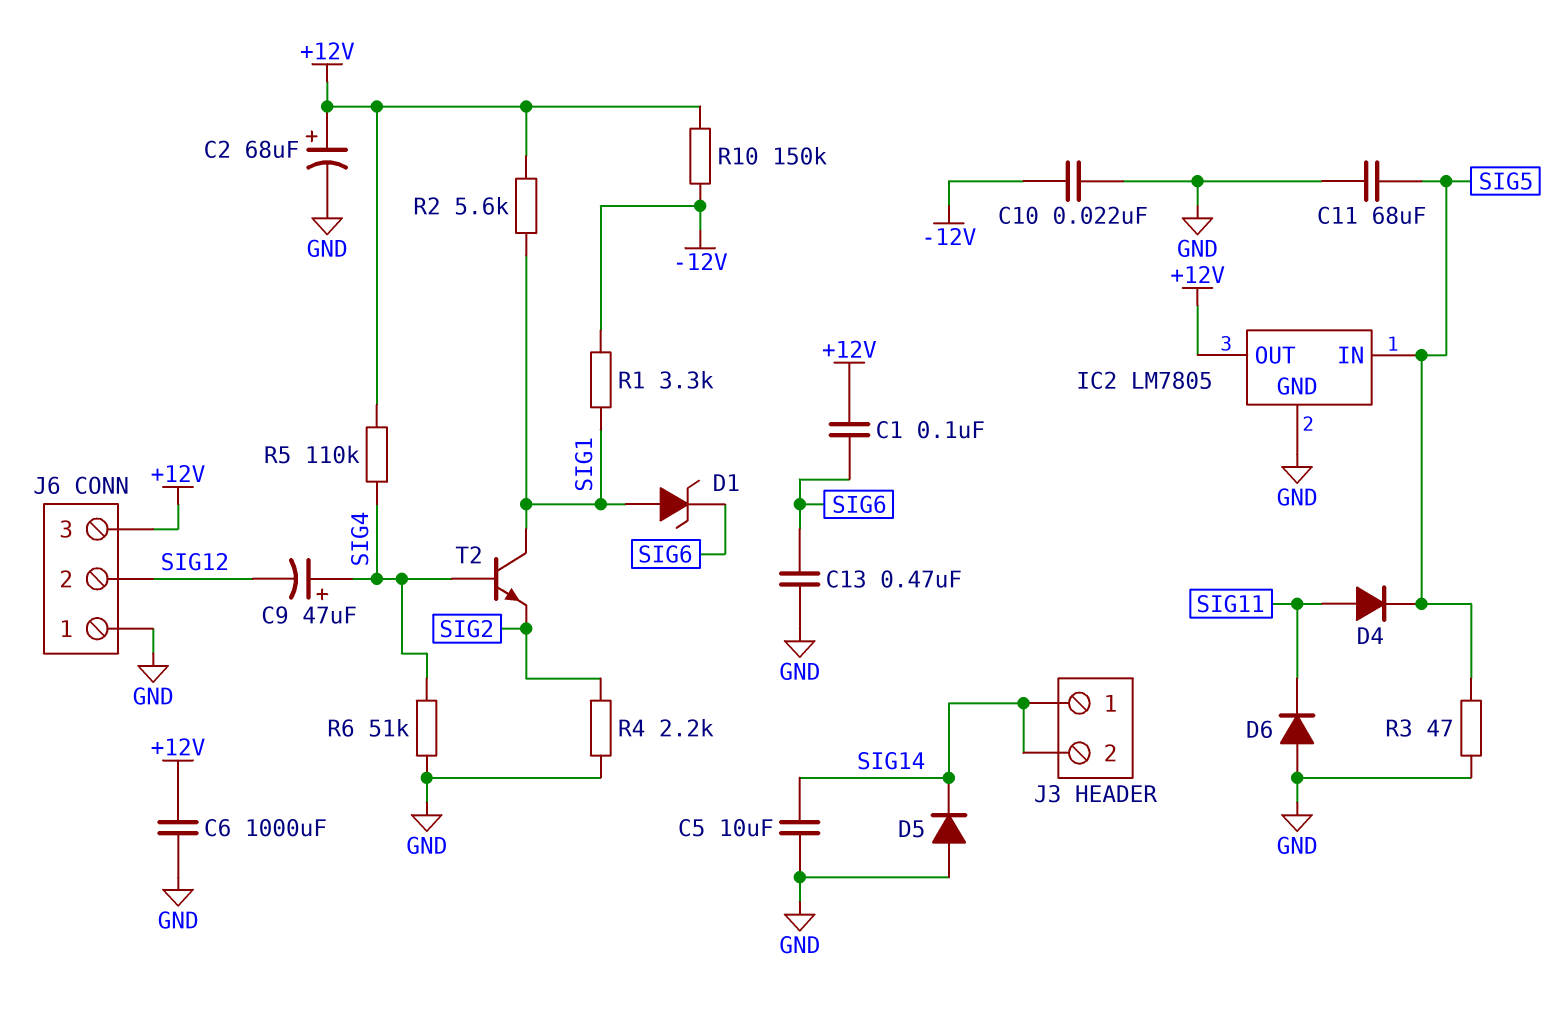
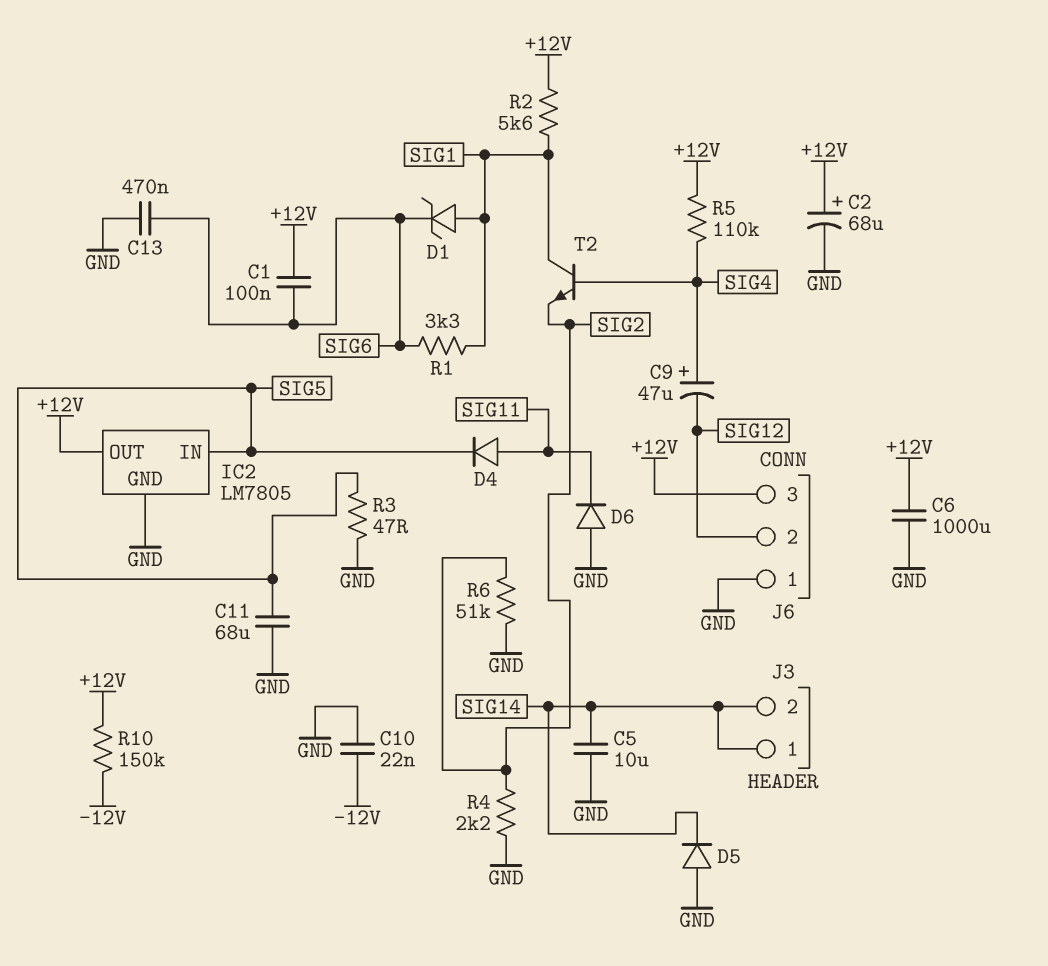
R1: 3.3k (-12V, SIG1) -> 3.3k (SIG1, SIG6)
R6: 51k (GND, SIG4) -> 51k (GND, SIG2)

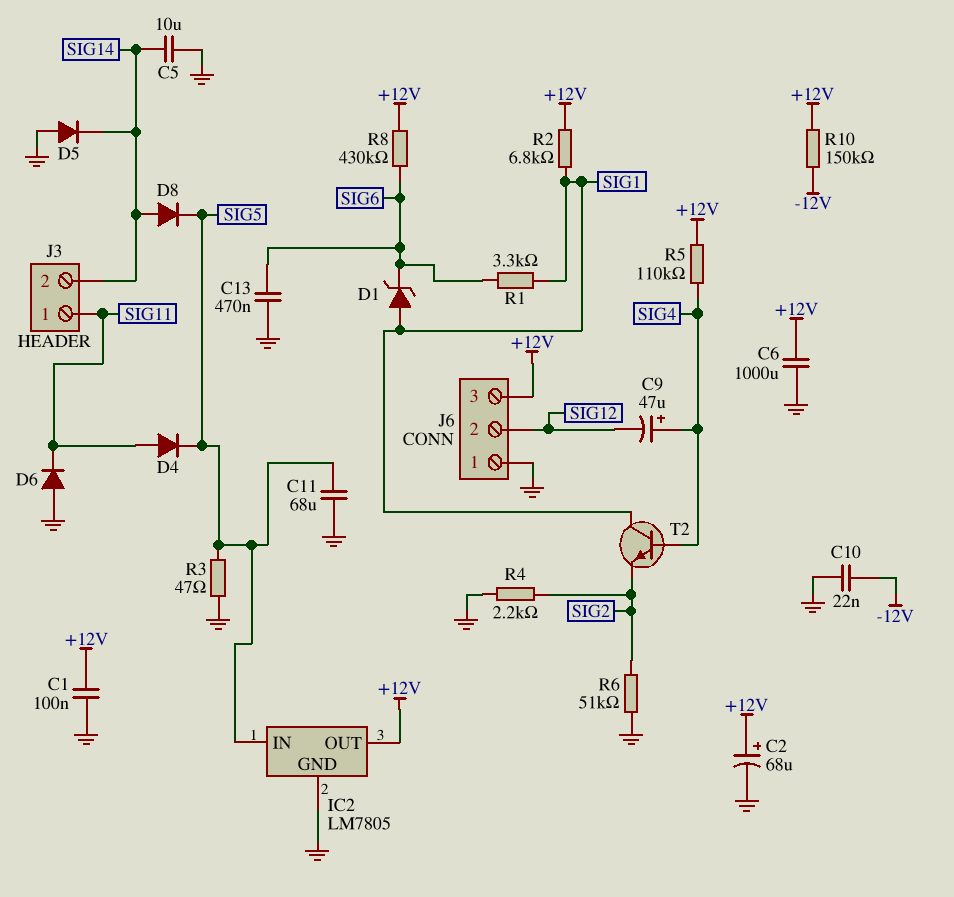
C1: 100nF (+12V, SIG6) -> 100nF (+12V, GND)
D8: none -> diode (A SIG14, K SIG5)
J3 pin 1: SIG14 -> SIG11
R2: 5.6k (+12V, SIG1) -> 6.8k (+12V, SIG1)
R8: none -> 430k (+12V, SIG6)

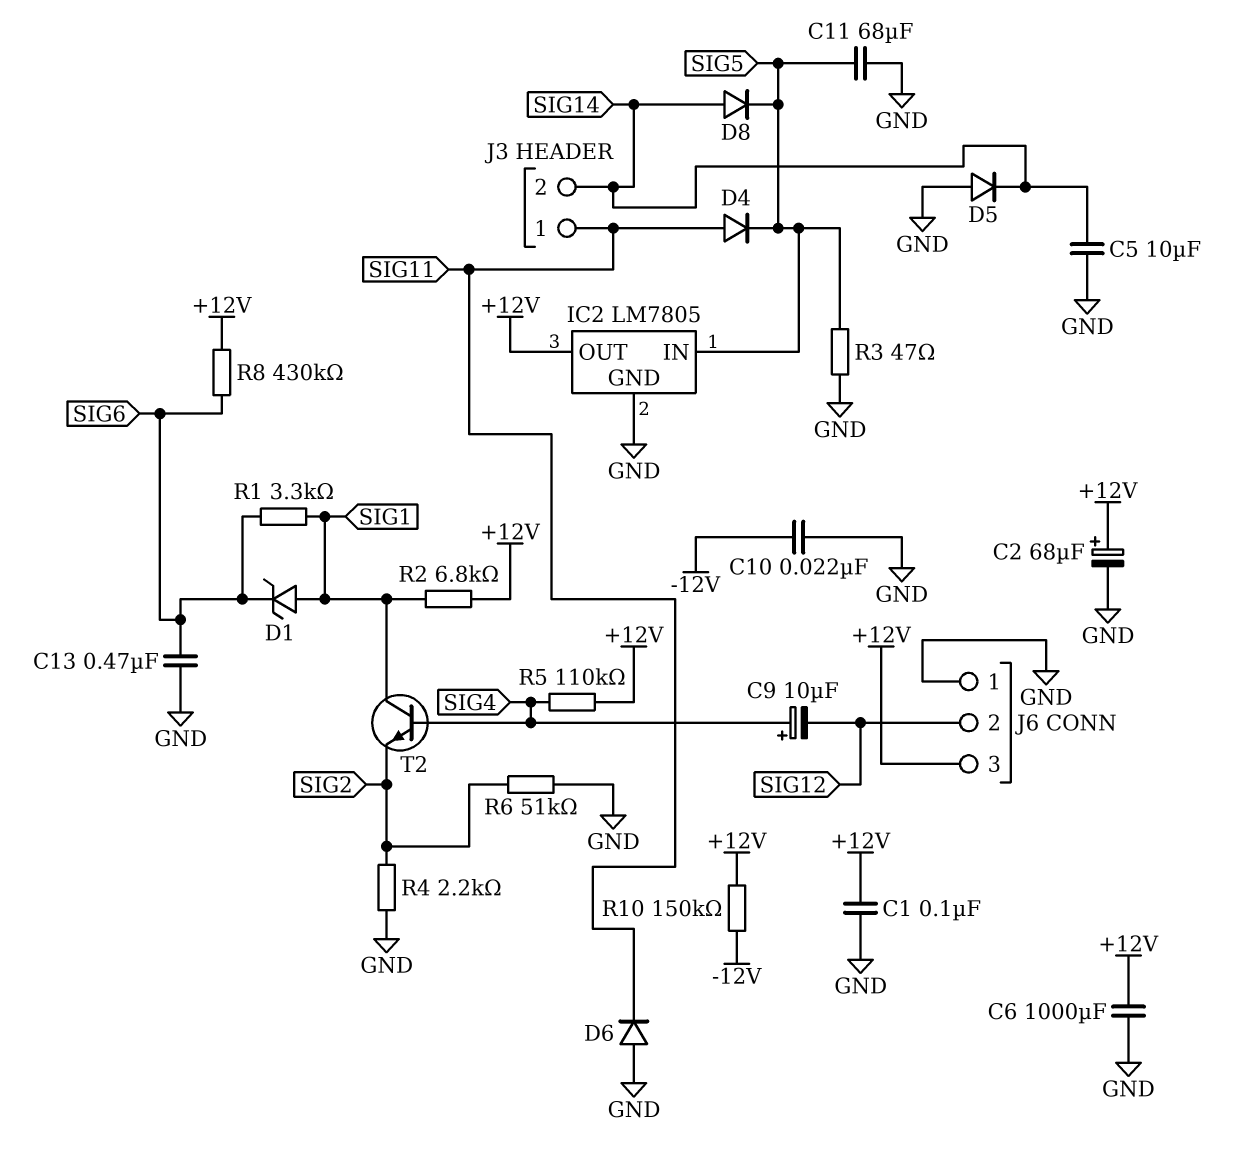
C9: 47uF (plus SIG4, minus SIG12) -> 10uF (plus SIG4, minus SIG12)

